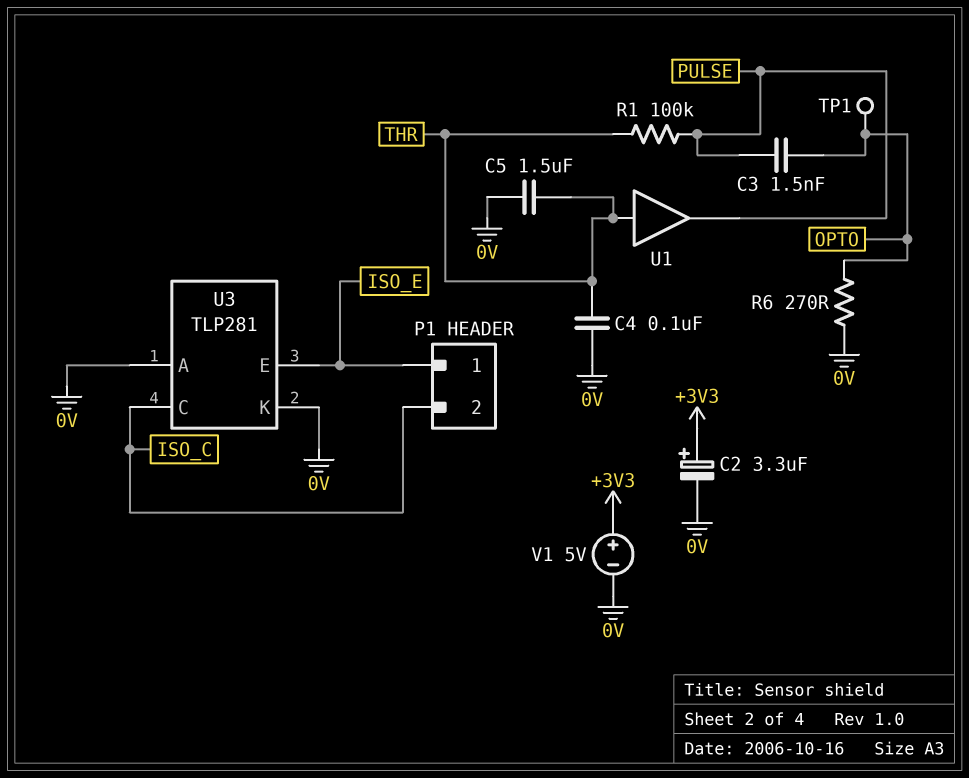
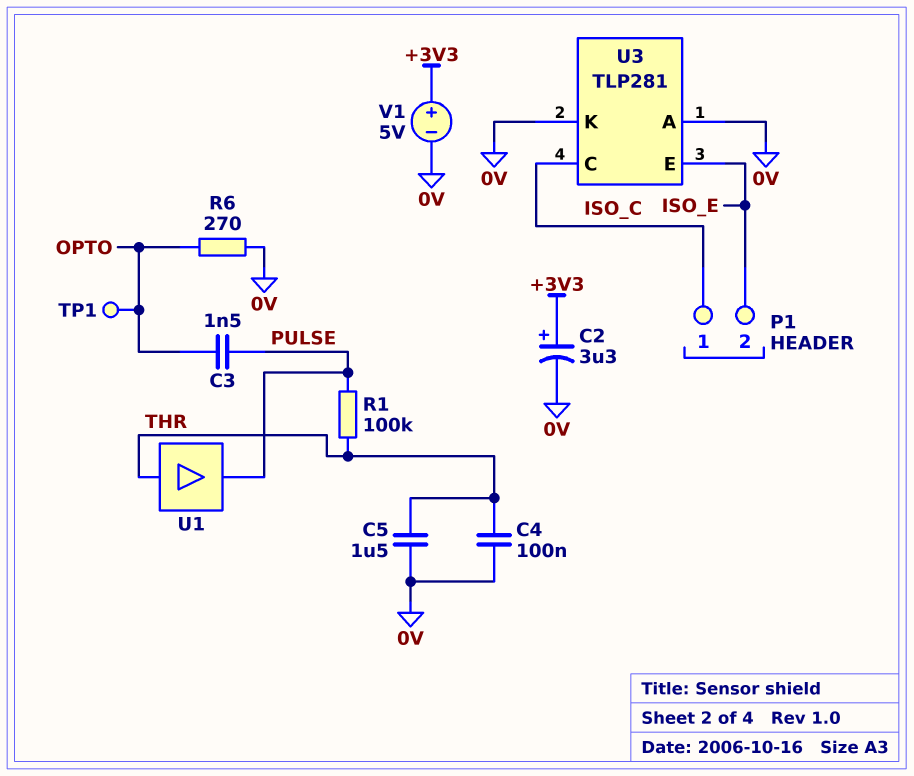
P1 pin 1: ISO_E -> ISO_C
P1 pin 2: ISO_C -> ISO_E

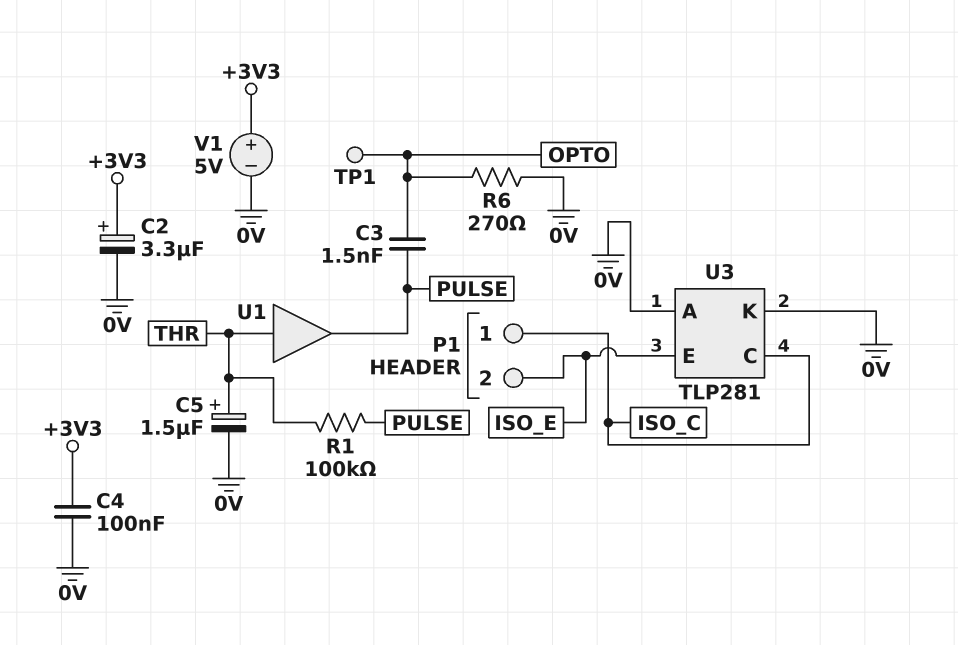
C4: 100nF (0V, THR) -> 100nF (+3V3, 0V)
C5: 1.5uF (0V, THR) -> 1.5uF (plus THR, minus 0V)

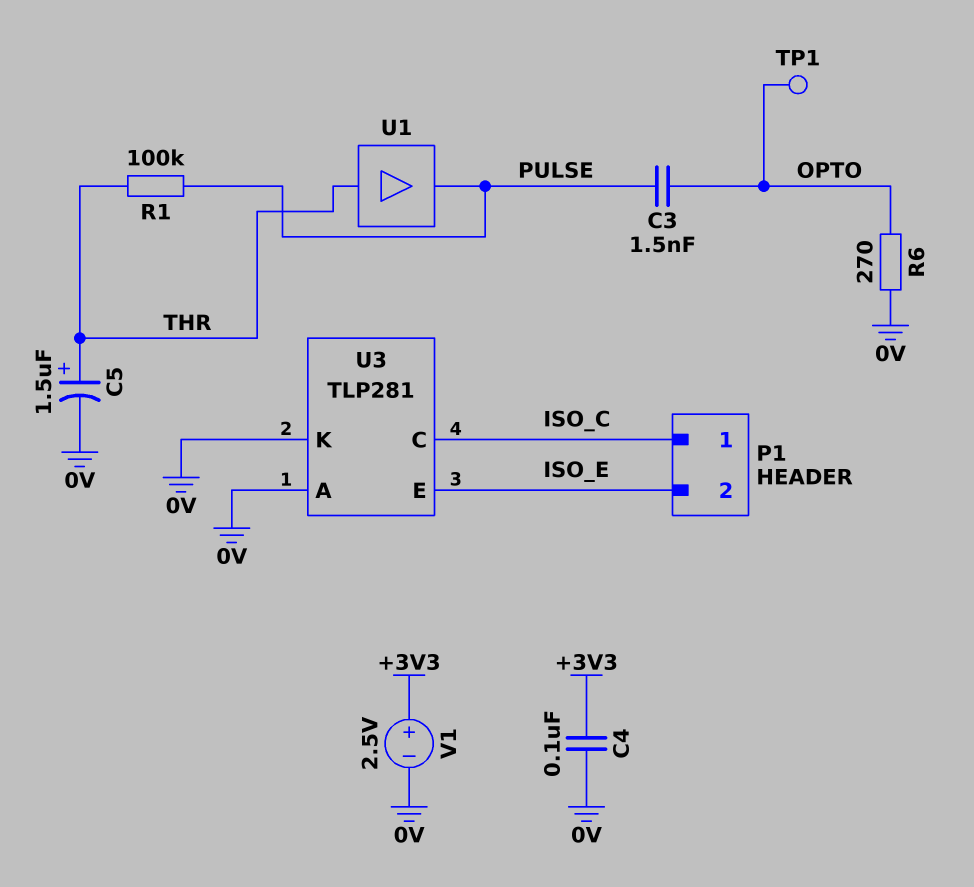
C2: 3.3uF (plus +3V3, minus 0V) -> none
V1: 5V (plus +3V3, minus 0V) -> 2.5V (plus +3V3, minus 0V)

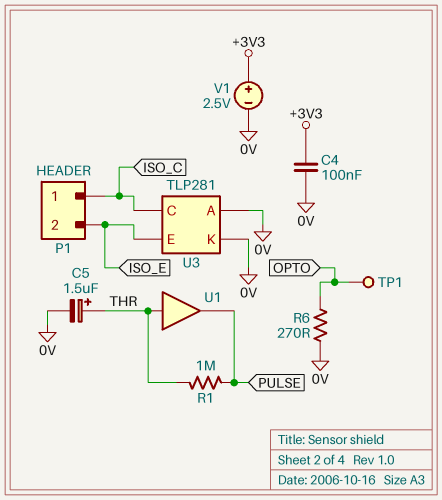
C3: 1.5nF (OPTO, PULSE) -> none
R1: 100k (PULSE, THR) -> 1M (PULSE, THR)

